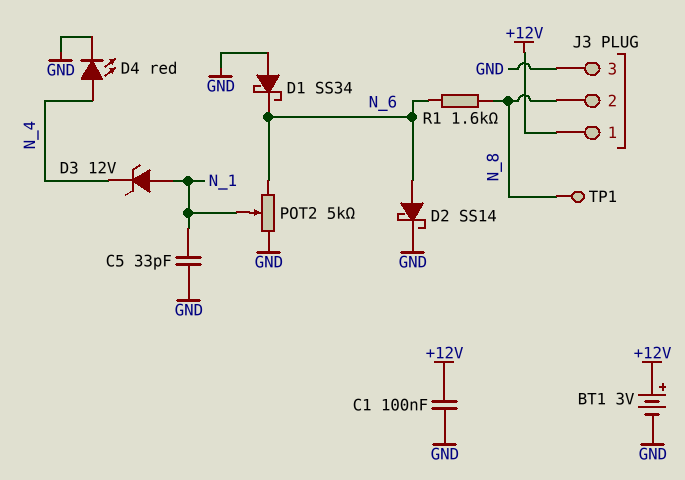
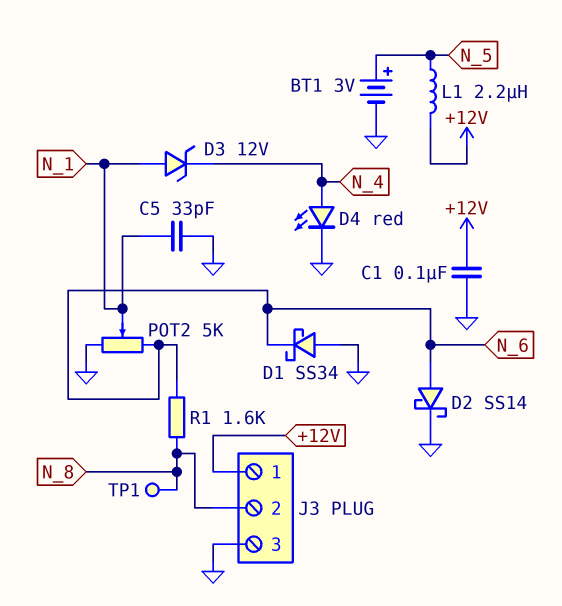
BT1: 3V (plus +12V, minus GND) -> 3V (plus N_5, minus GND)
L1: none -> 2.2uH (+12V, N_5)

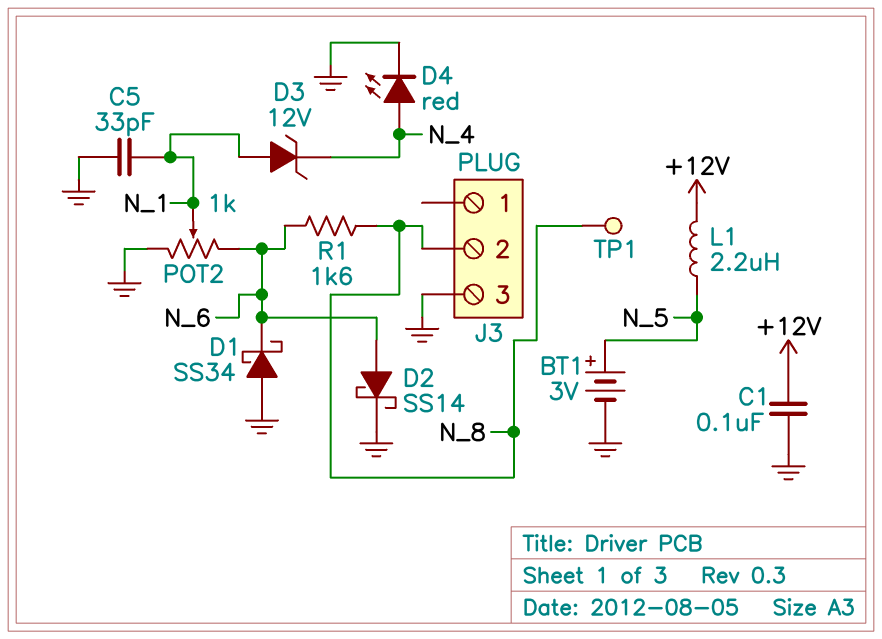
J3 pin 1: +12V -> none
POT2: 5k (GND, N_6, wiper N_1) -> 1k (GND, N_6, wiper N_1)

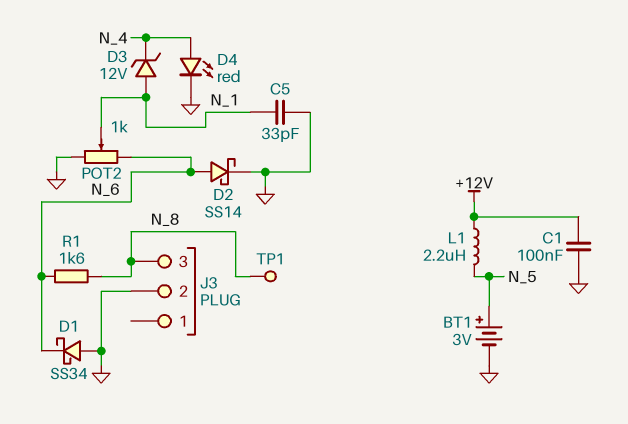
J3 pin 2: N_8 -> GND
J3 pin 3: GND -> N_8

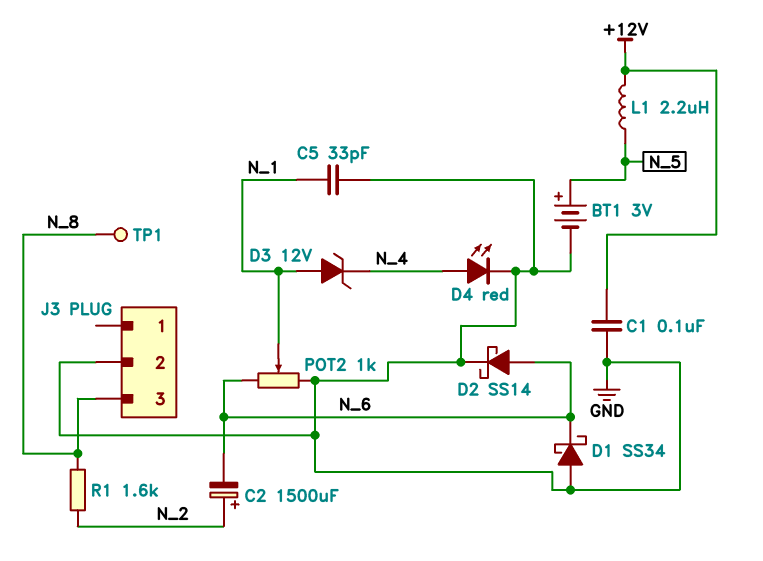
C2: none -> 1500uF (plus N_2, minus N_6)
R1: 1.6k (N_6, N_8) -> 1.6k (N_2, N_8)

